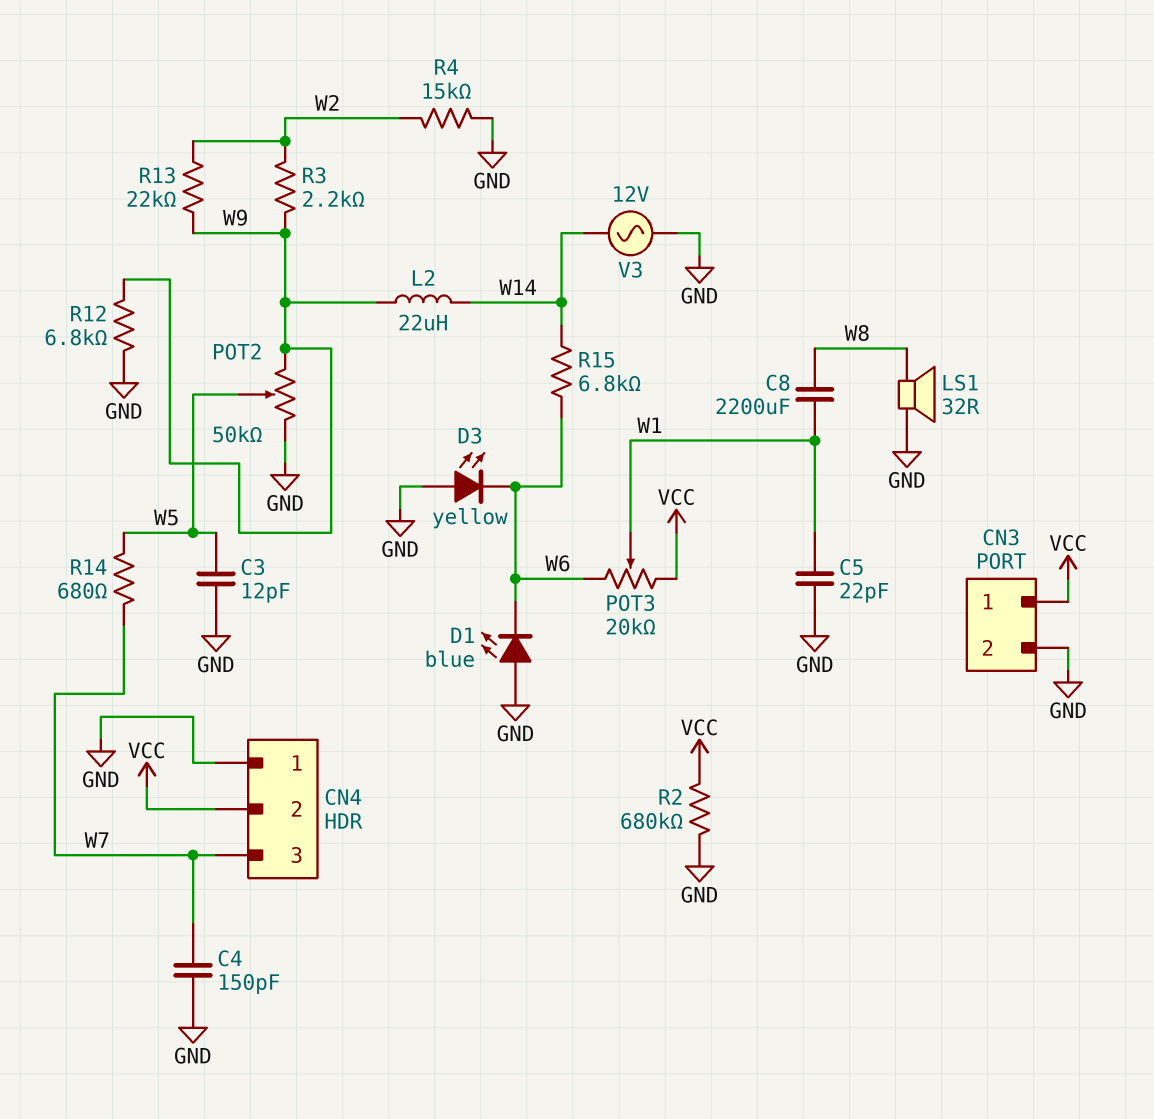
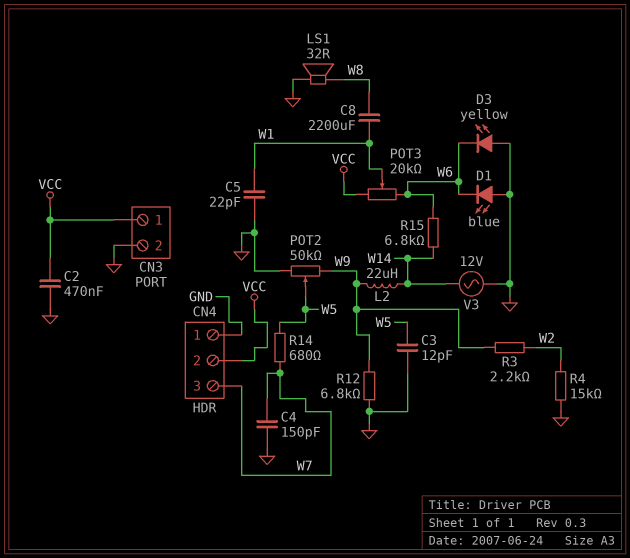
C2: none -> 470nF (GND, VCC)
R2: 680k (GND, VCC) -> none
R13: 22k (W2, W9) -> none

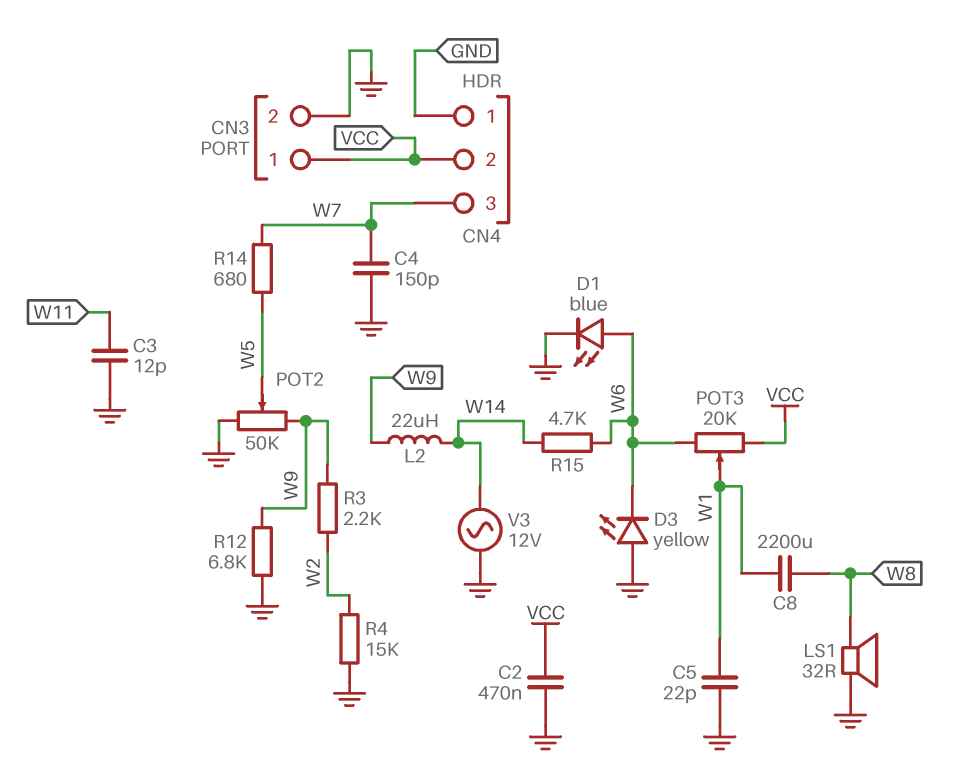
C3: 12pF (GND, W5) -> 12pF (GND, W11)
D1: LED blue (A GND, K W6) -> LED blue (A W6, K GND)
R15: 6.8k (W6, W14) -> 4.7k (W6, W14)

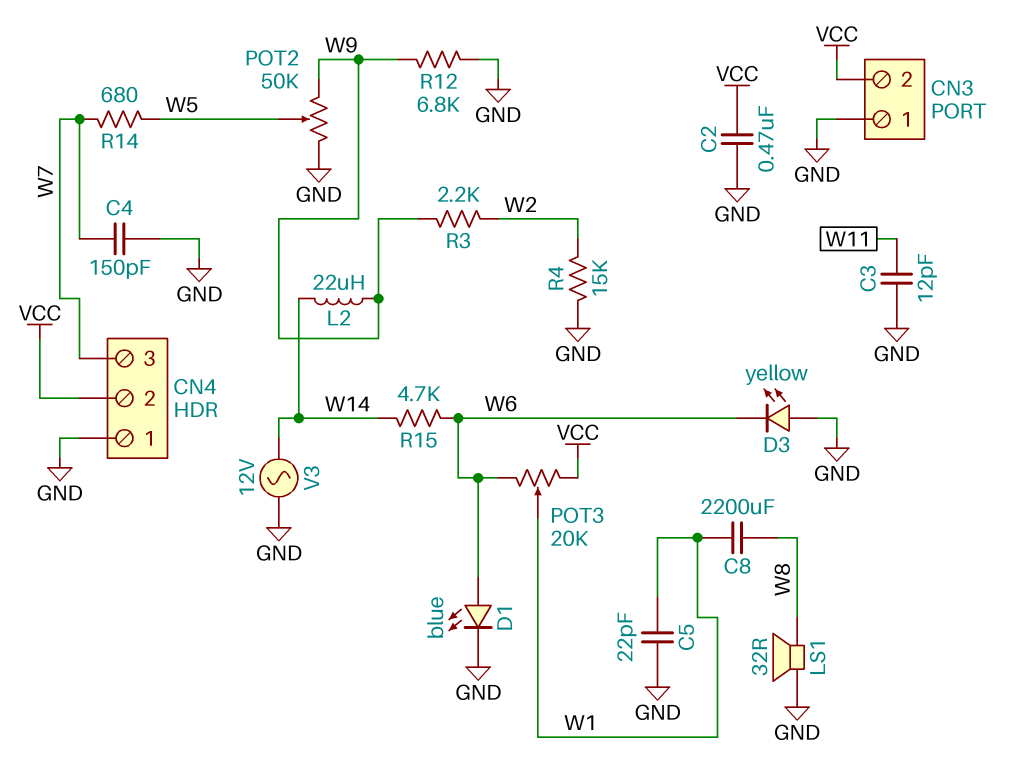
CN3 pin 1: VCC -> GND
CN3 pin 2: GND -> VCC

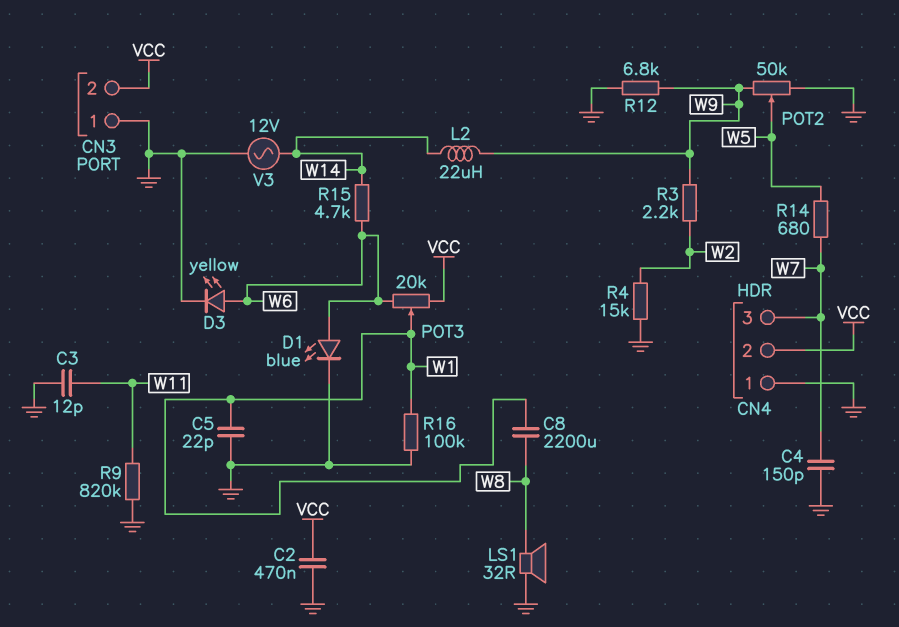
D3: LED yellow (A GND, K W6) -> LED yellow (A W6, K GND)
R9: none -> 820k (GND, W11)
R16: none -> 100k (GND, W1)

